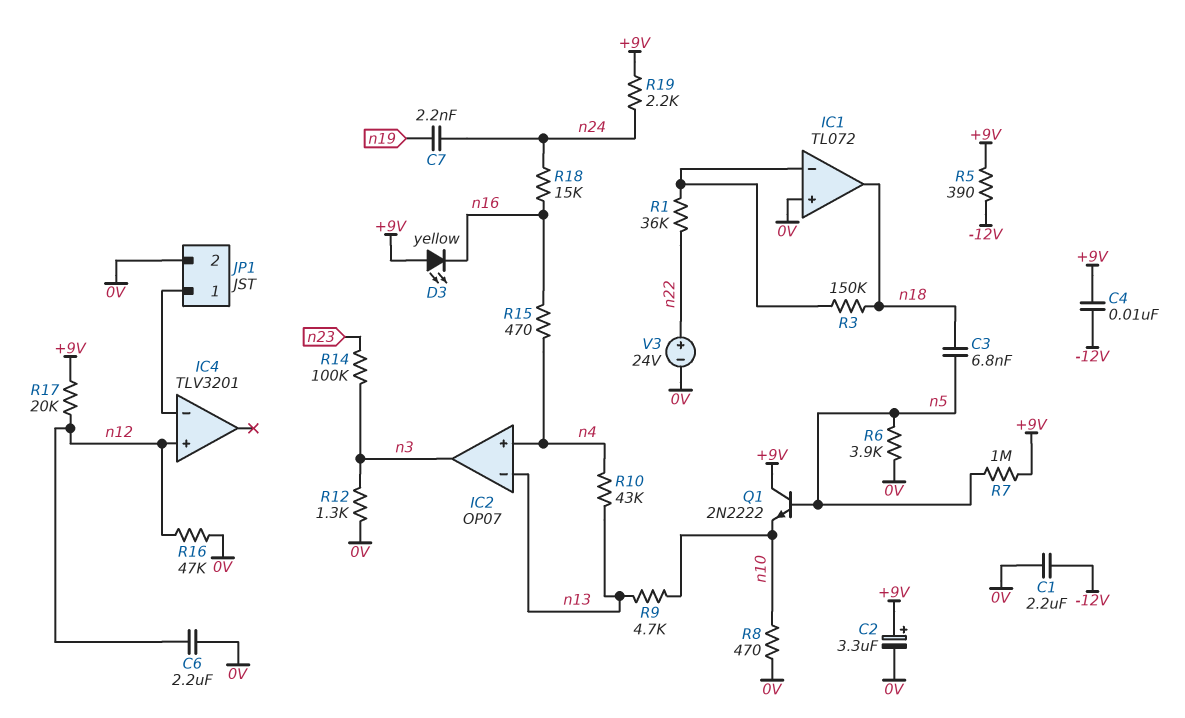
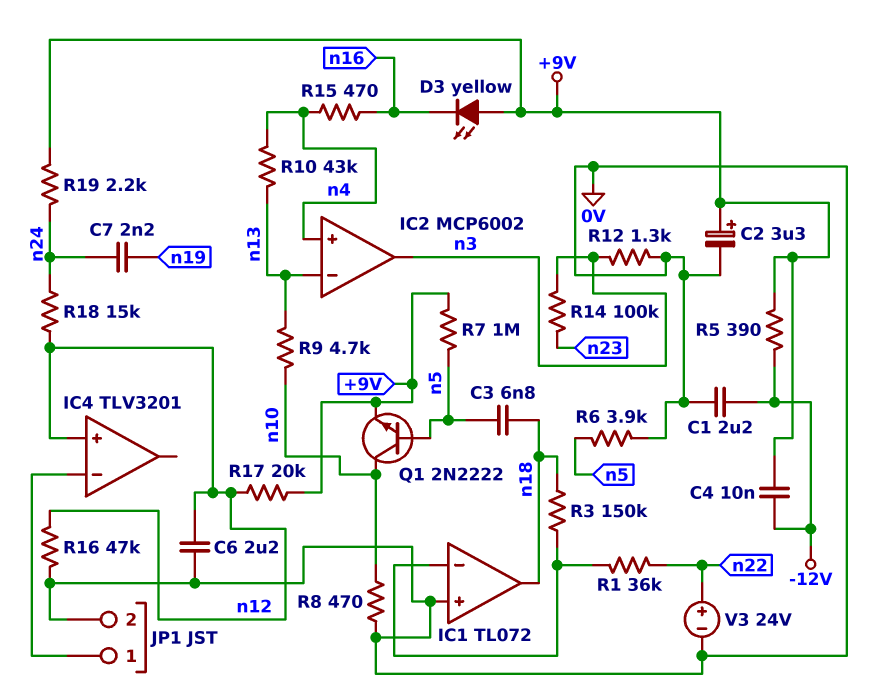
IC2: OP07 -> MCP6002
Q1: NPN 2N2222 (B n5, C +9V, E n10) -> NPN 2N2222 (B n5, C n10, E +9V)
R18: 15k (n16, n24) -> 15k (n12, n24)

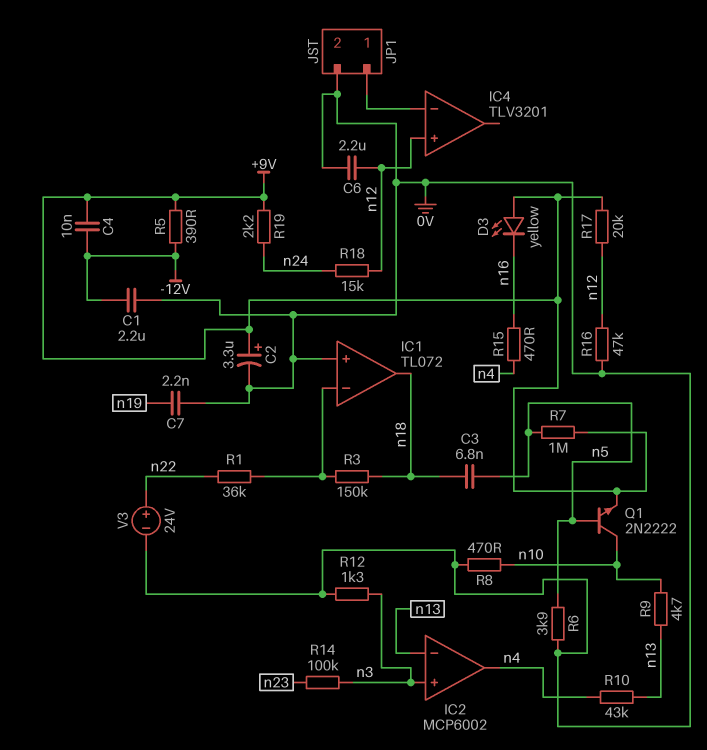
C7: 2.2nF (n19, n24) -> 2.2nF (0V, n19)
IC2 pin in+: n4 -> n3
IC2 pin out: n3 -> n4

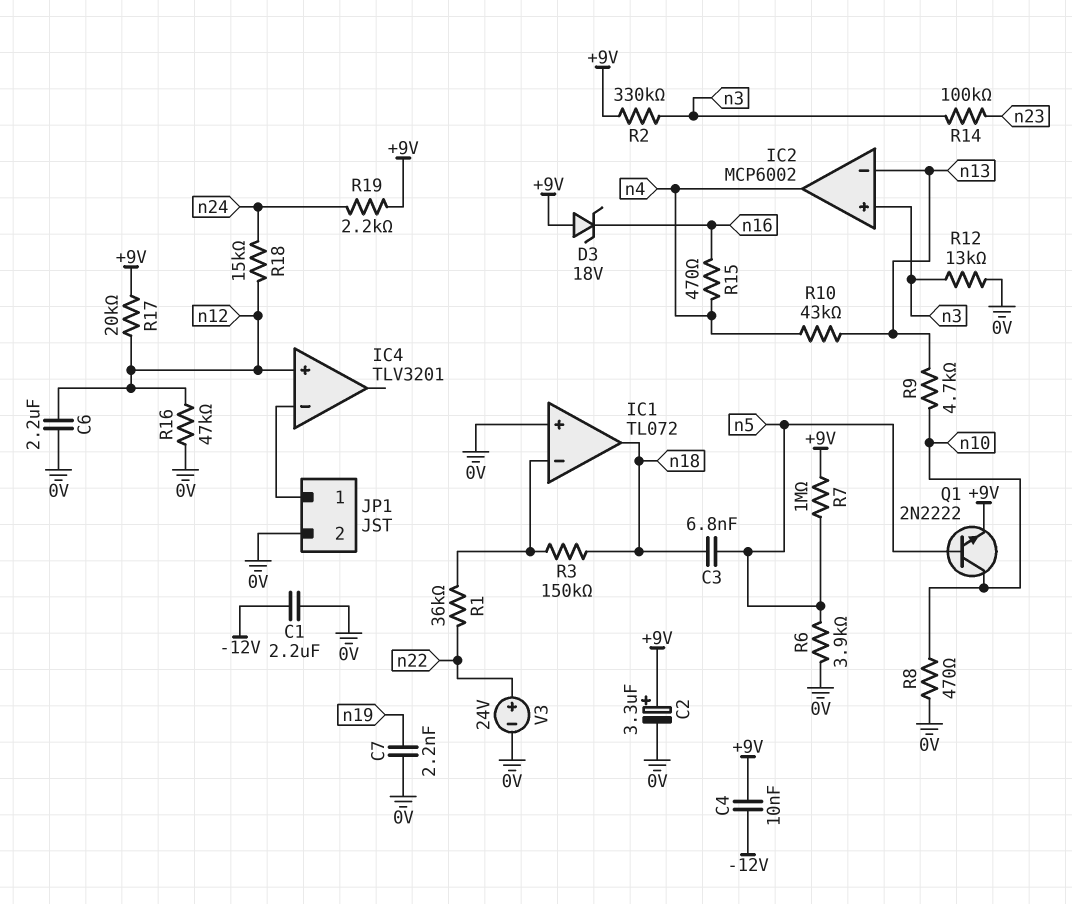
D3: LED yellow (A +9V, K n16) -> zener 18V (A +9V, K n16)
R2: none -> 330k (+9V, n3)
R5: 390 (+9V, -12V) -> none
R12: 1.3k (0V, n3) -> 13k (0V, n3)

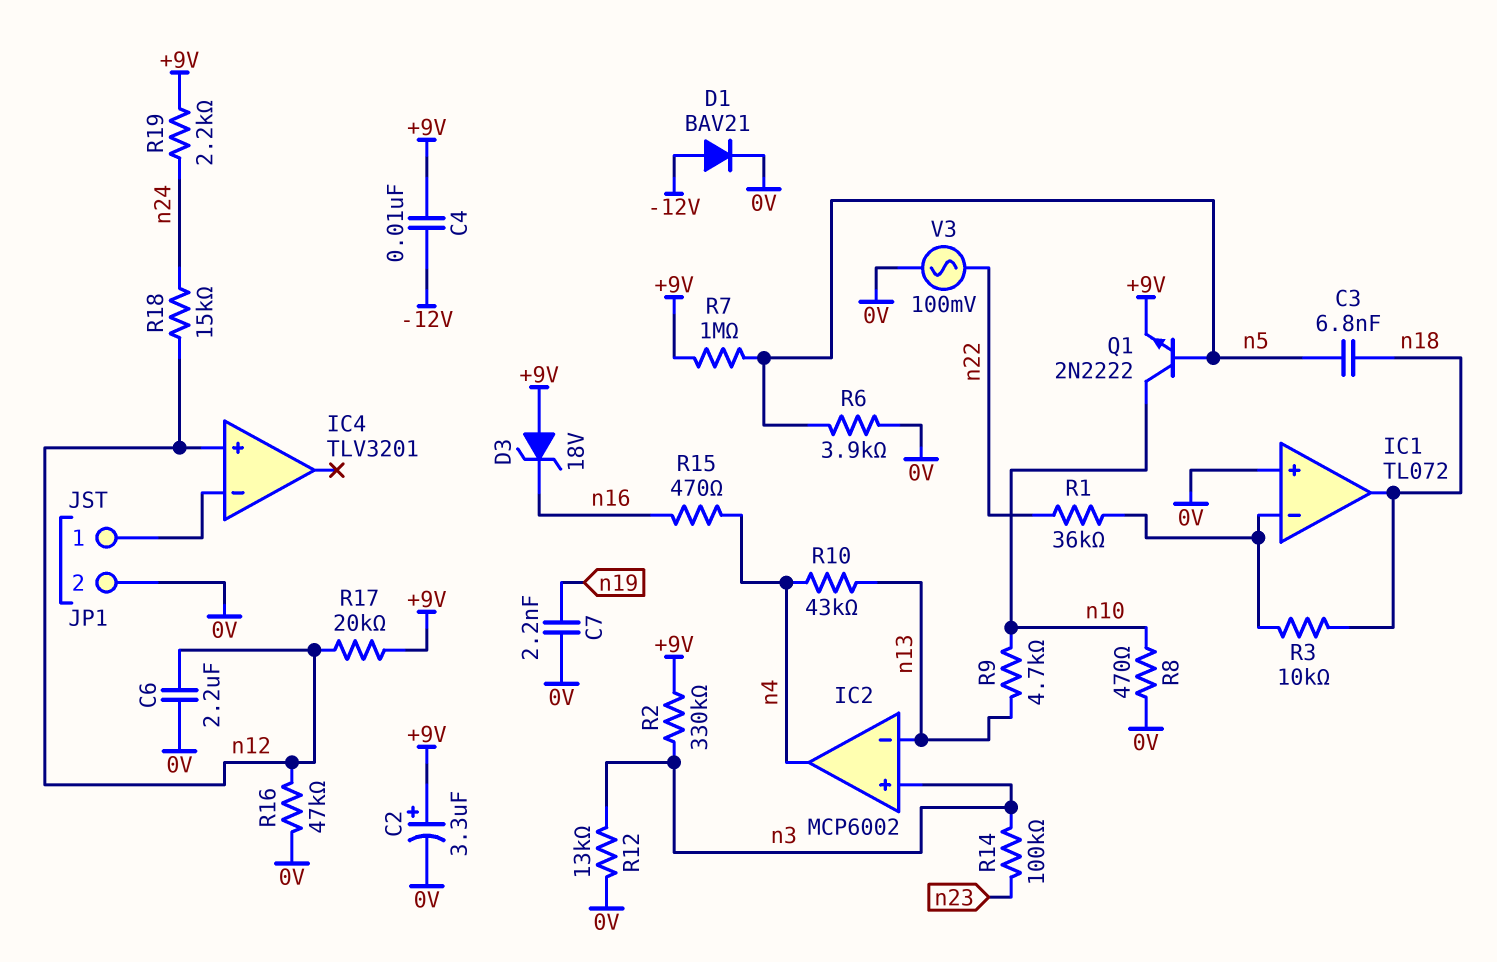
C1: 2.2uF (-12V, 0V) -> none
D1: none -> diode BAV21 (A -12V, K 0V)
R3: 150k (IC1/in-, n18) -> 10k (IC1/in-, n18)
V3: 24V (plus n22, minus 0V) -> AC 100mV (0V, n22)

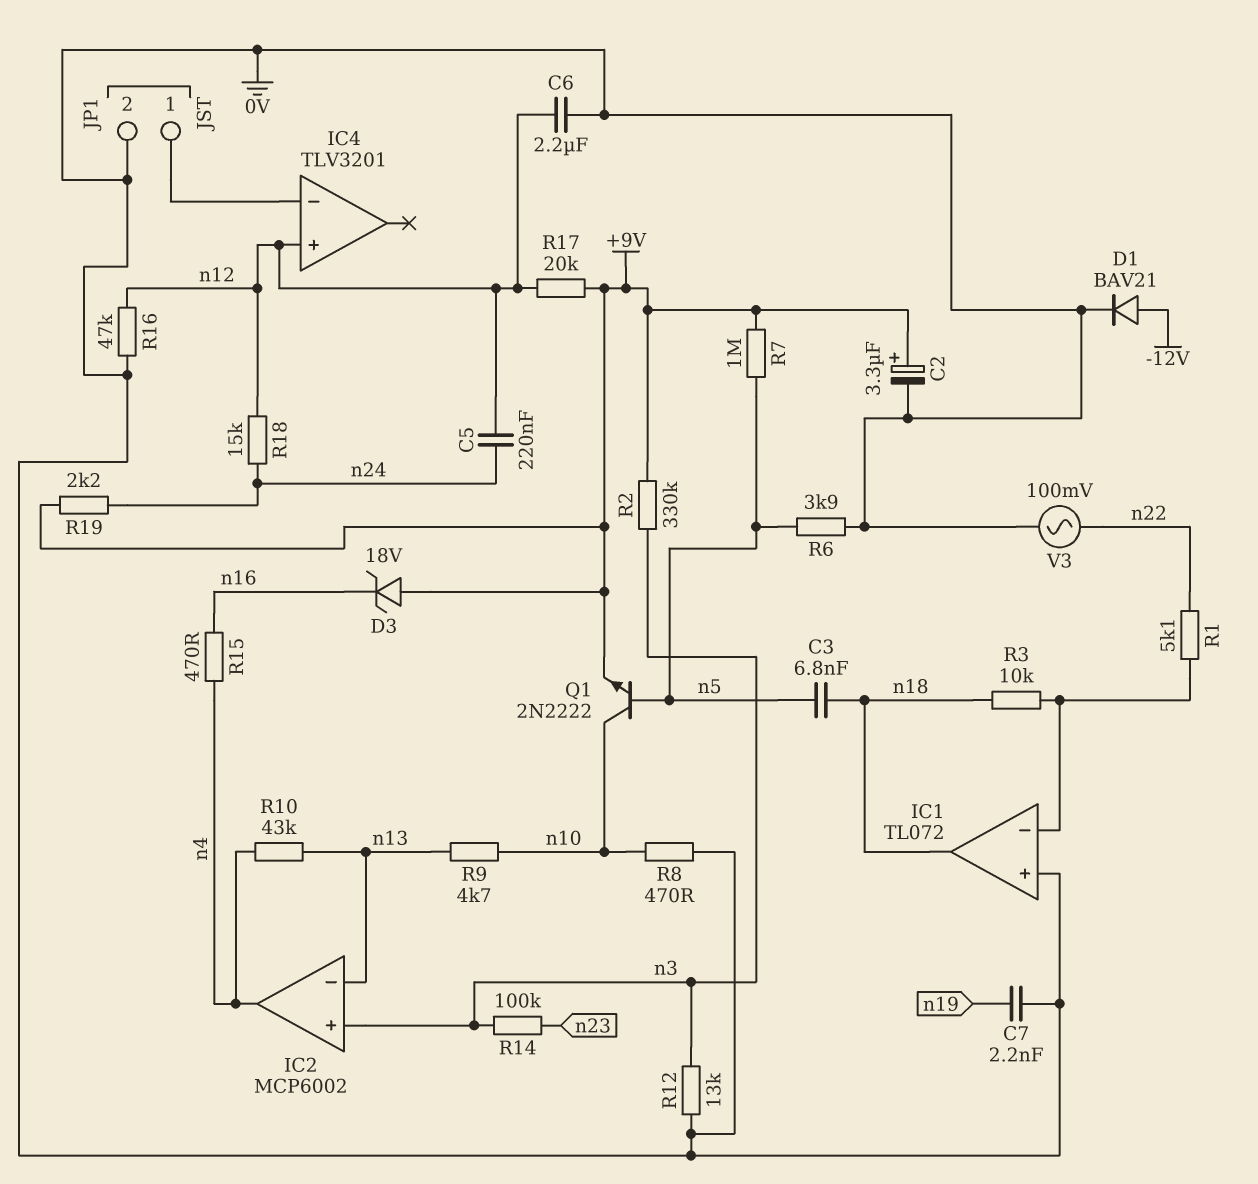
C4: 10nF (+9V, -12V) -> none
C5: none -> 220nF (n12, n24)
R1: 36k (IC1/in-, n22) -> 5.1k (IC1/in-, n22)

